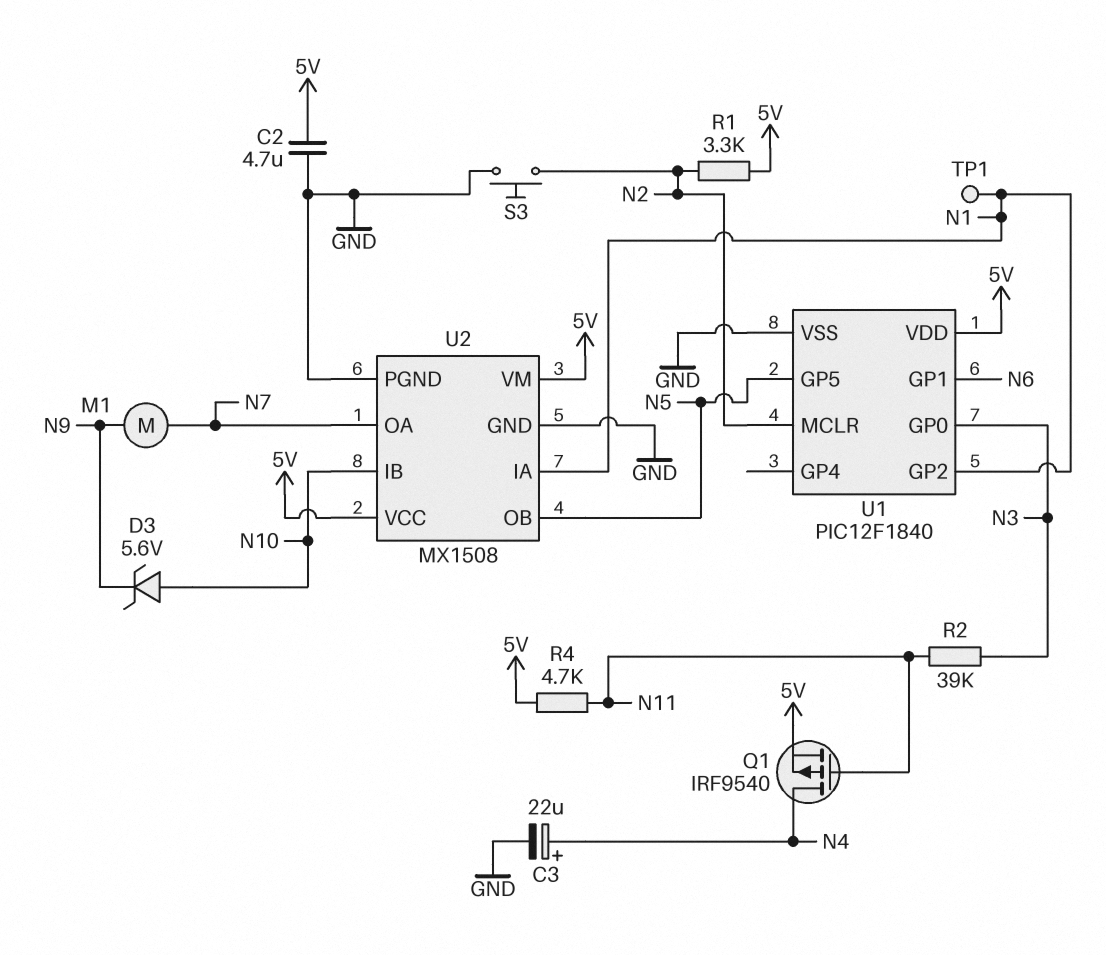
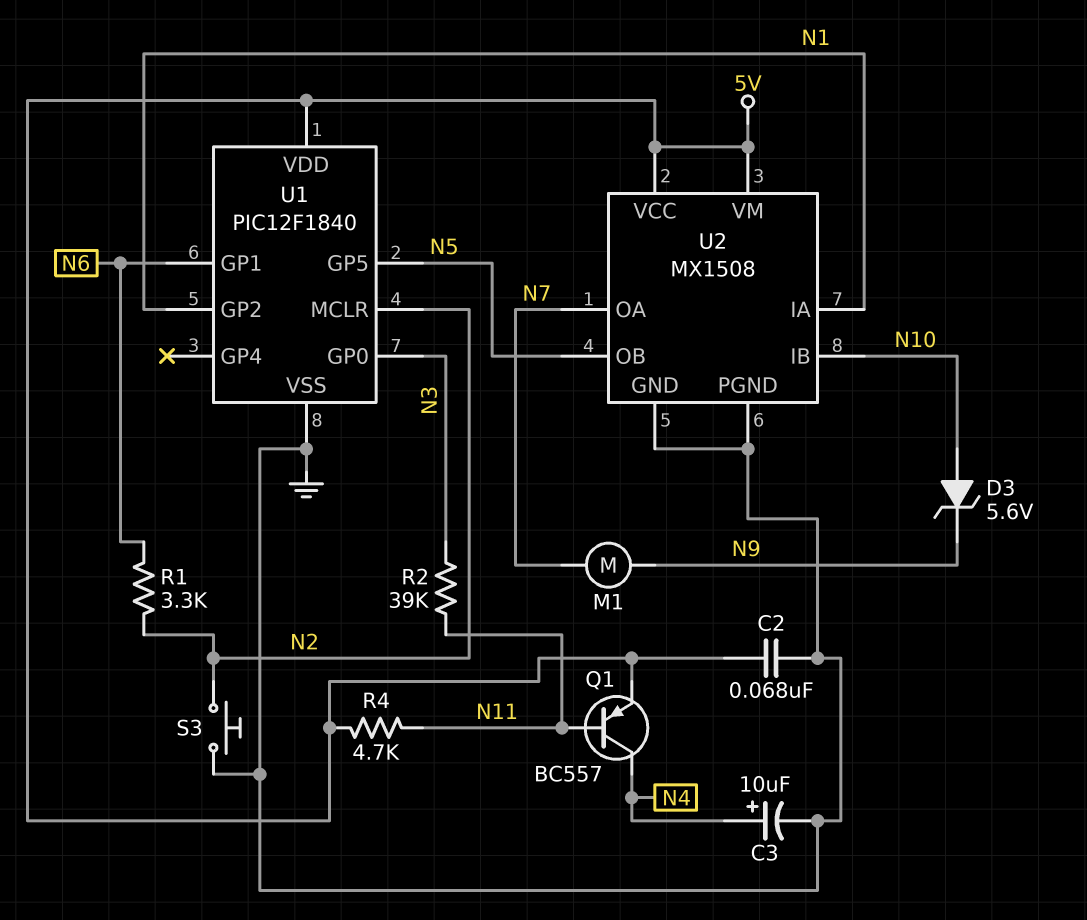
C2: 4.7uF (5V, GND) -> 68nF (5V, GND)
C3: 22uF (plus N4, minus GND) -> 10uF (plus N4, minus GND)
Q1: PMOS IRF9540 (G N11, D N4, S 5V) -> PNP BC557 (B N11, C N4, E 5V)
R1: 3.3k (5V, N2) -> 3.3k (N2, N6)
TP1: test point (N1) -> none

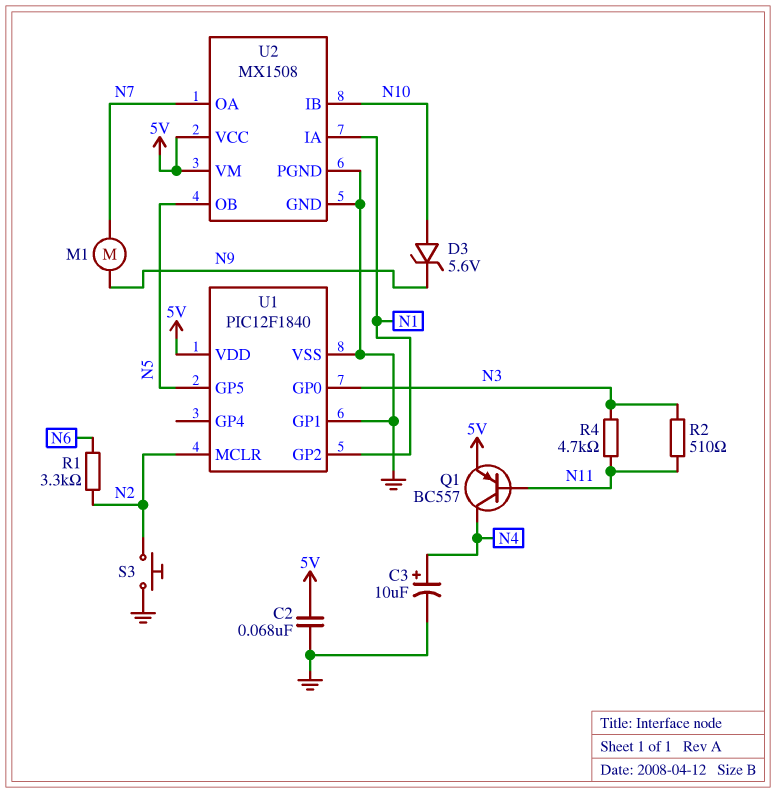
R2: 39k (N3, N11) -> 510 (N3, N11)
R4: 4.7k (5V, N11) -> 4.7k (N3, N11)
U1 pin GP1: N6 -> GND

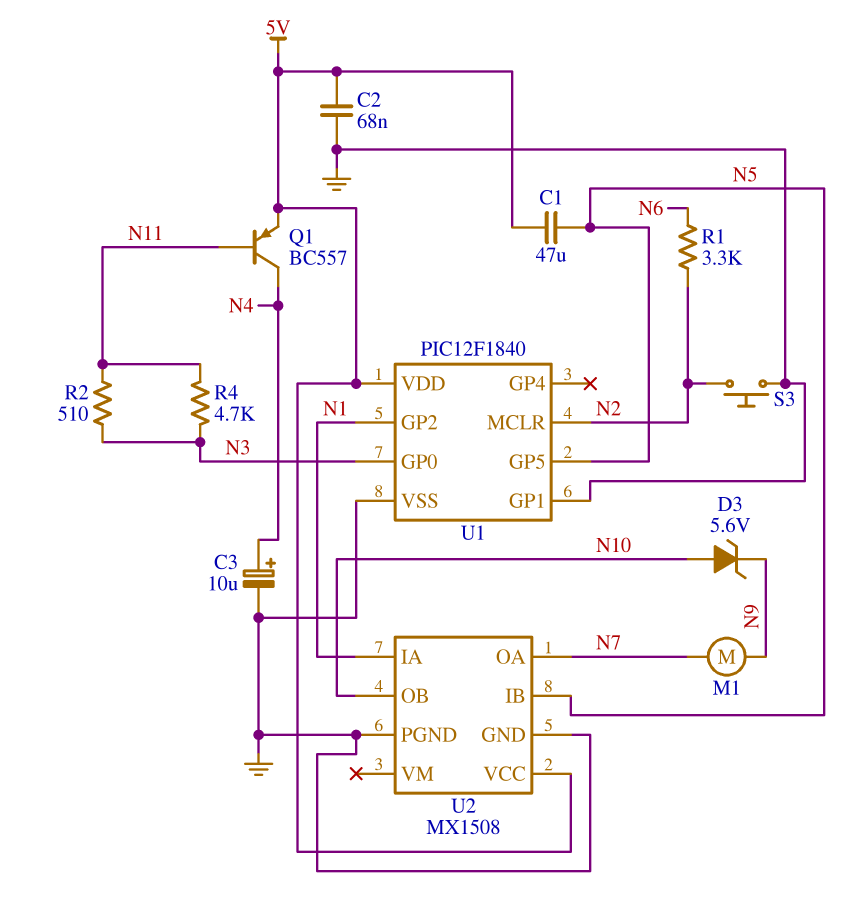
C1: none -> 47uF (5V, N5)
U2 pin IB: N10 -> N5
U2 pin OB: N5 -> N10
U2 pin VM: 5V -> none

